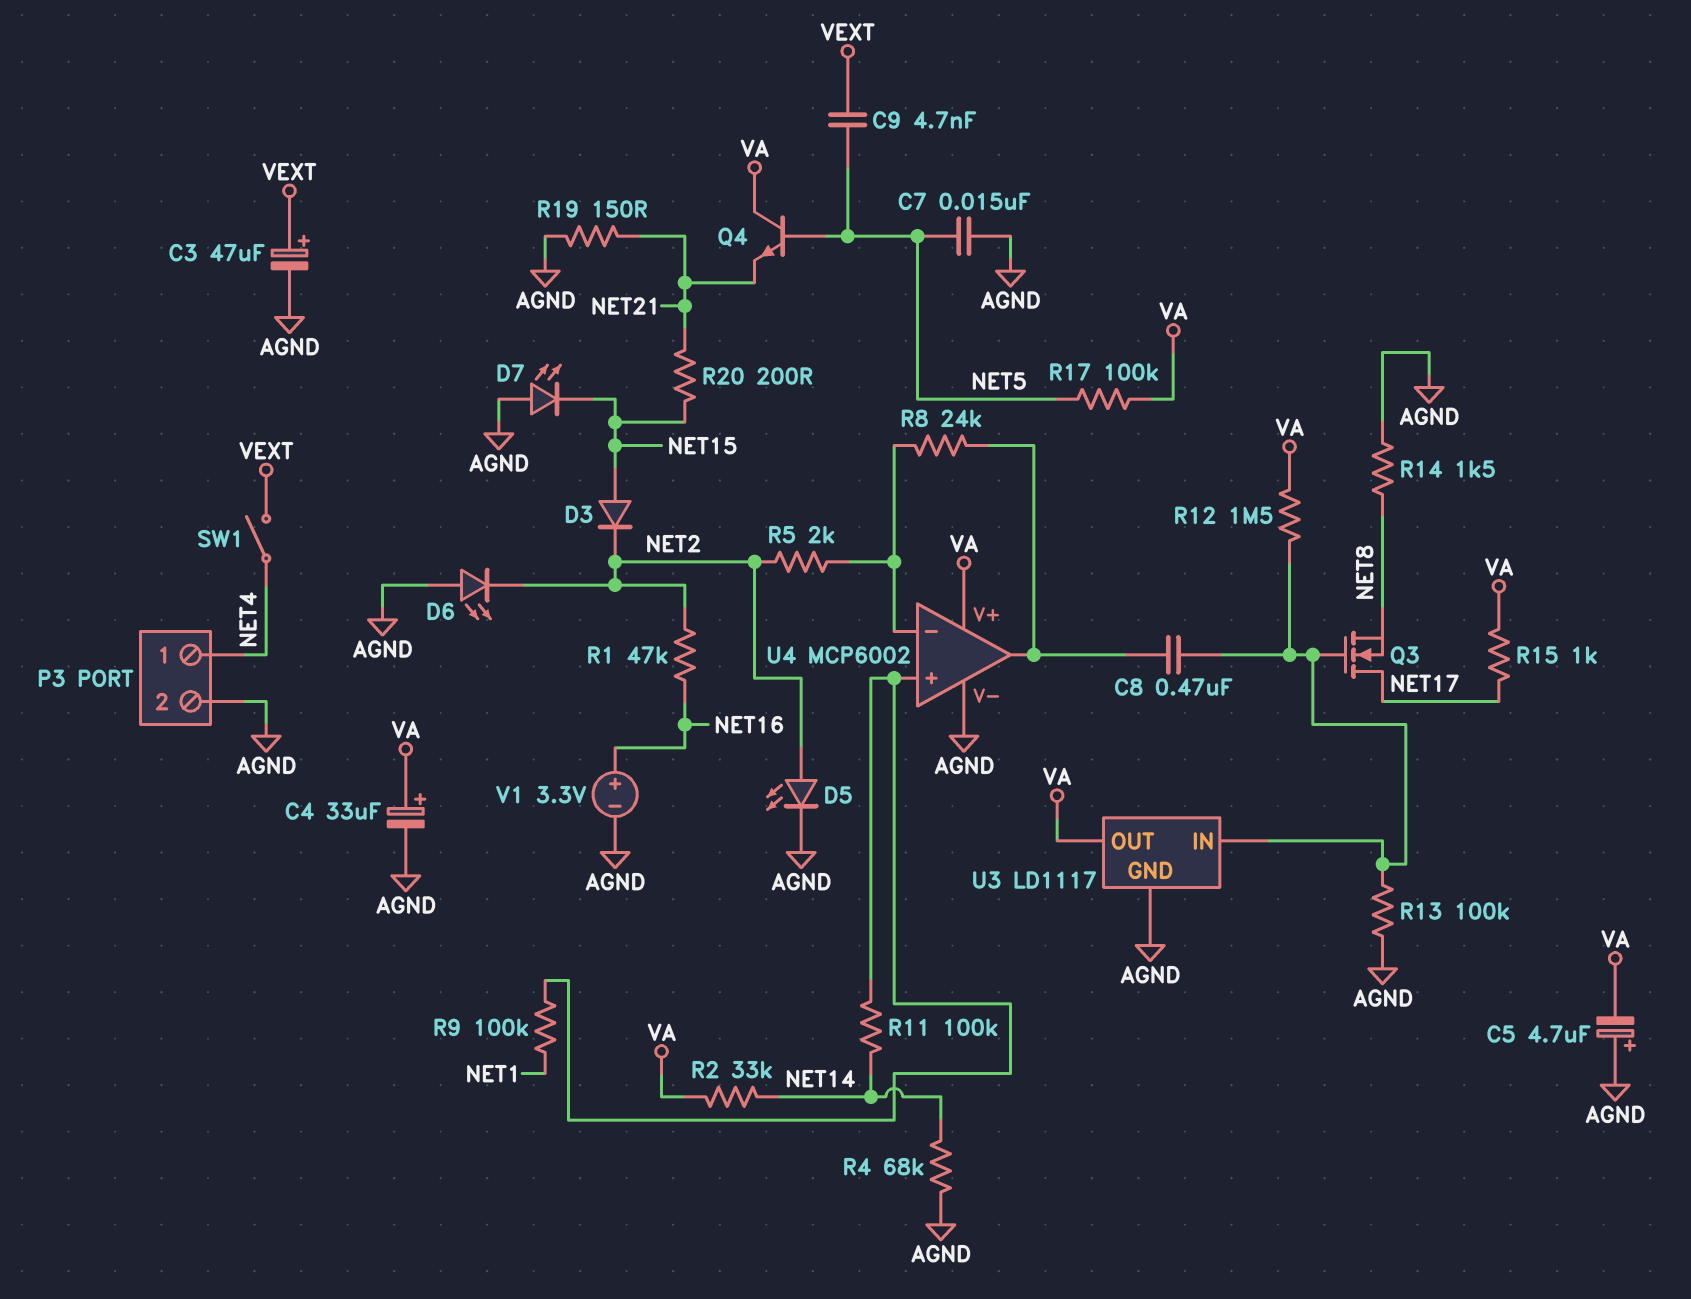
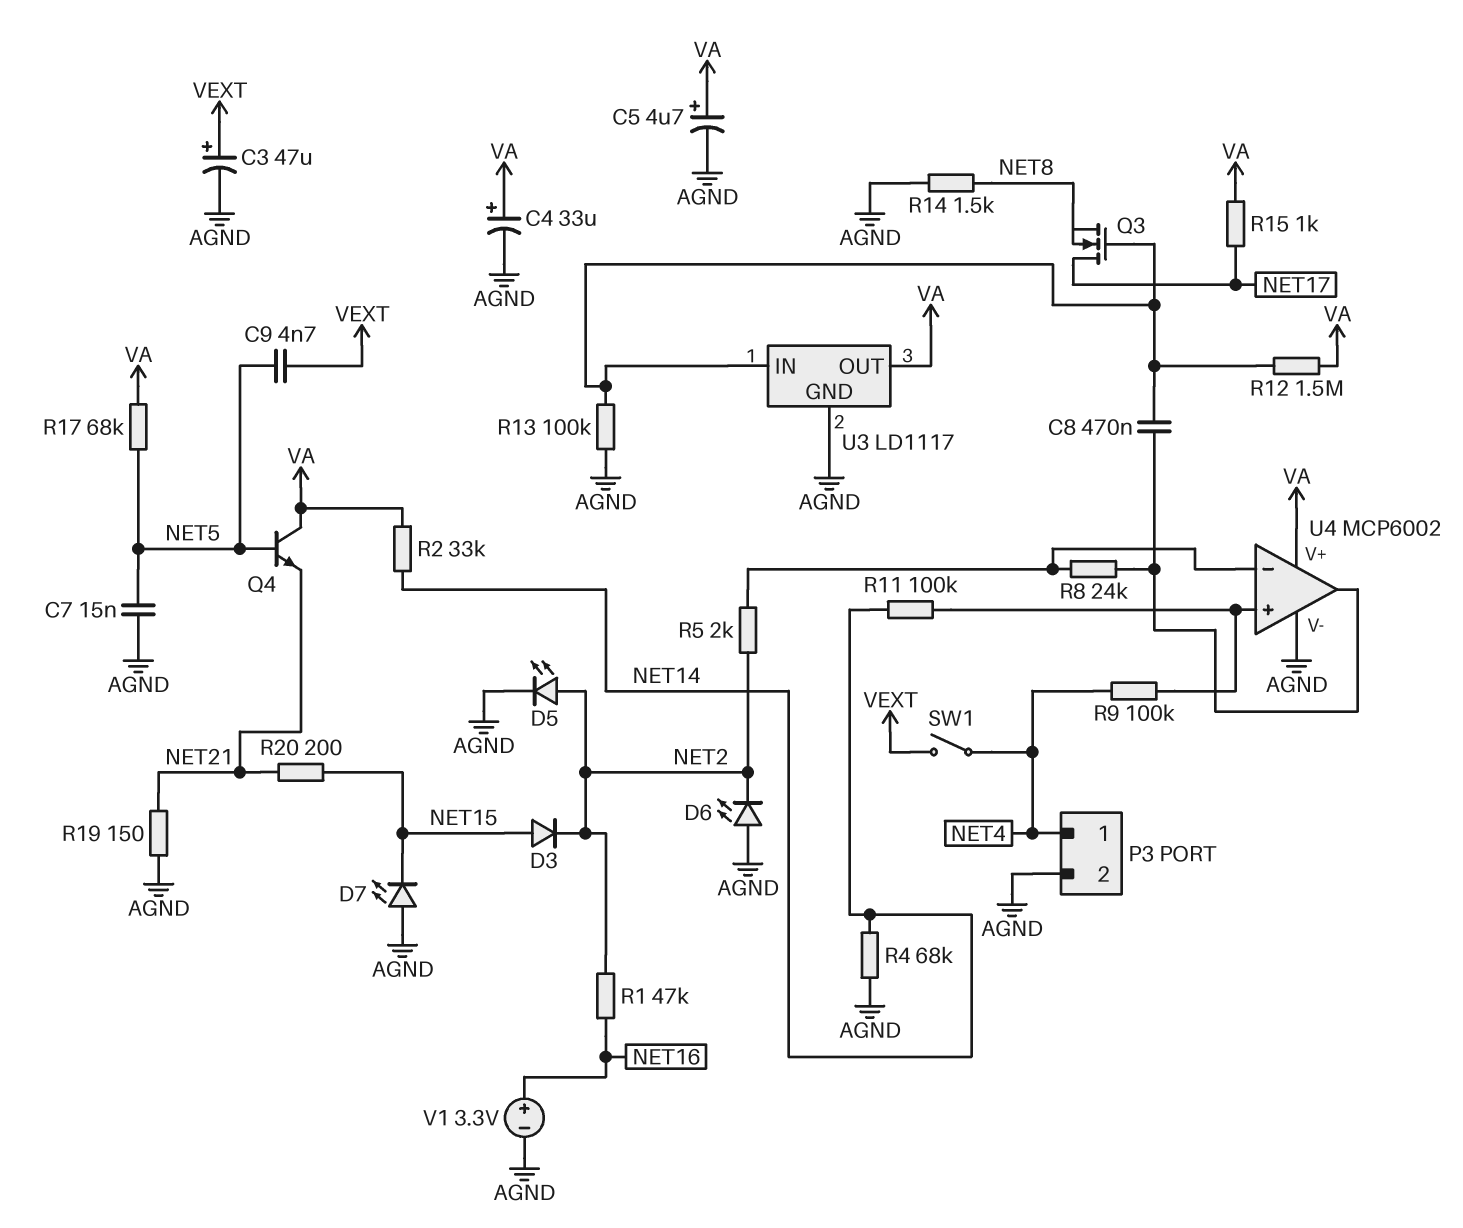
C5: 4.7uF (plus AGND, minus VA) -> 4.7uF (plus VA, minus AGND)
R9: 100k (NET1, U4/in+) -> 100k (NET4, U4/in+)
R17: 100k (NET5, VA) -> 68k (NET5, VA)

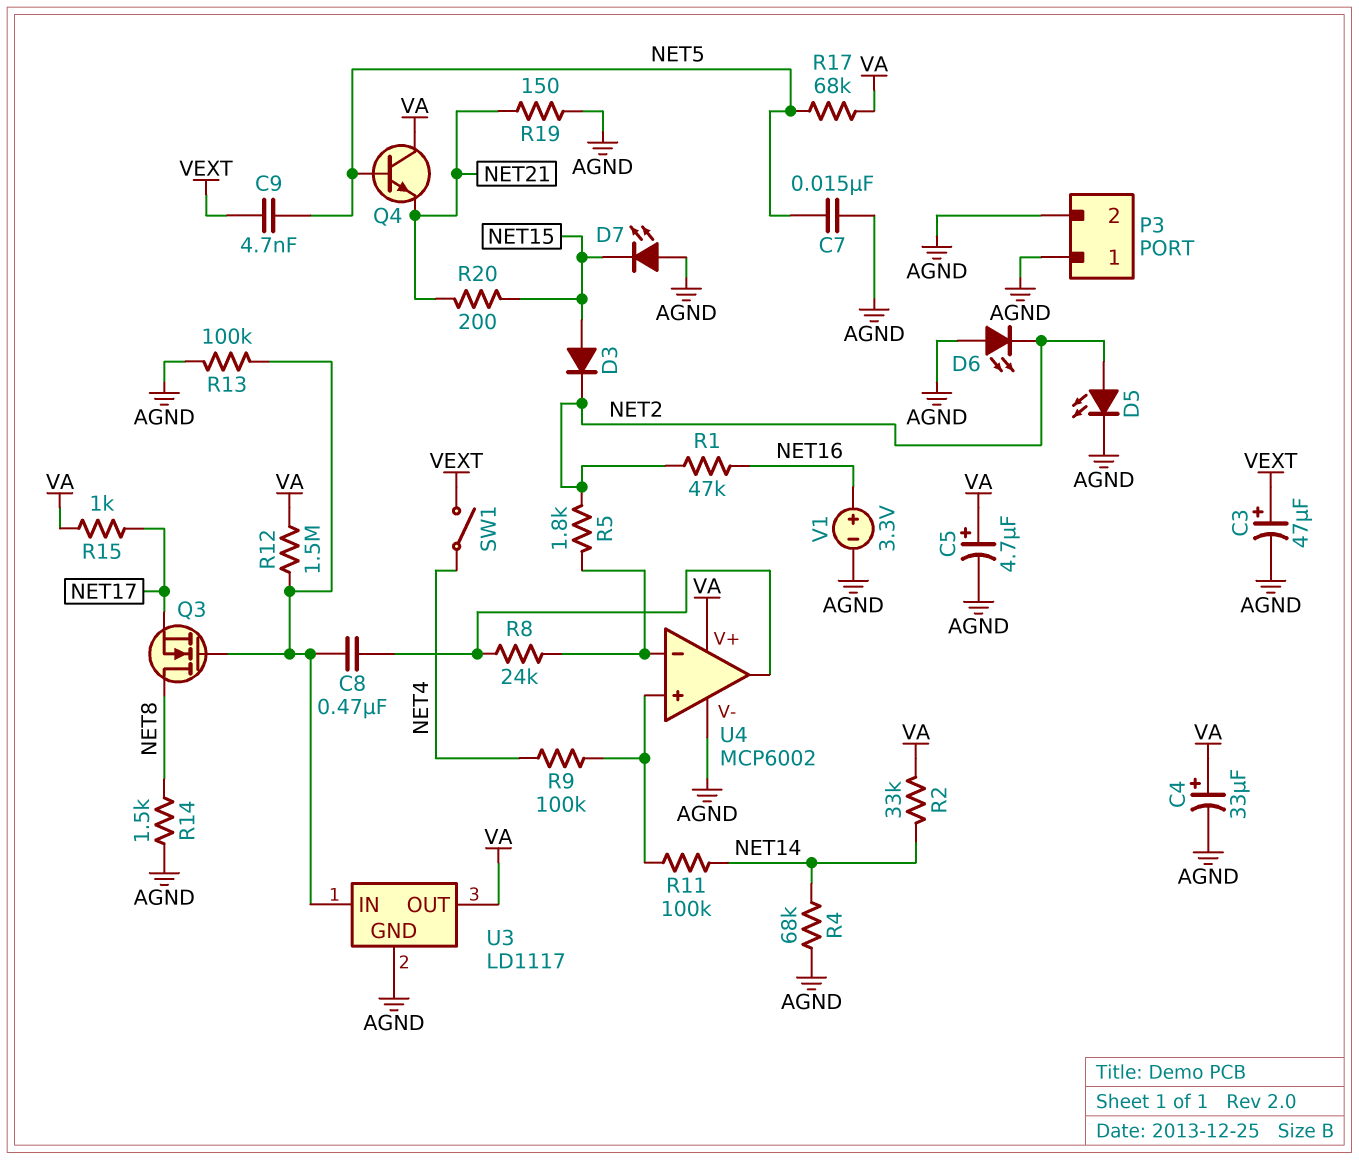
P3 pin 1: NET4 -> AGND
Q3: NMOS (G U3/IN, D NET17, S NET8) -> NMOS (G U3/IN, D NET8, S NET17)
R5: 2k (NET2, U4/in-) -> 1.8k (NET2, U4/in-)

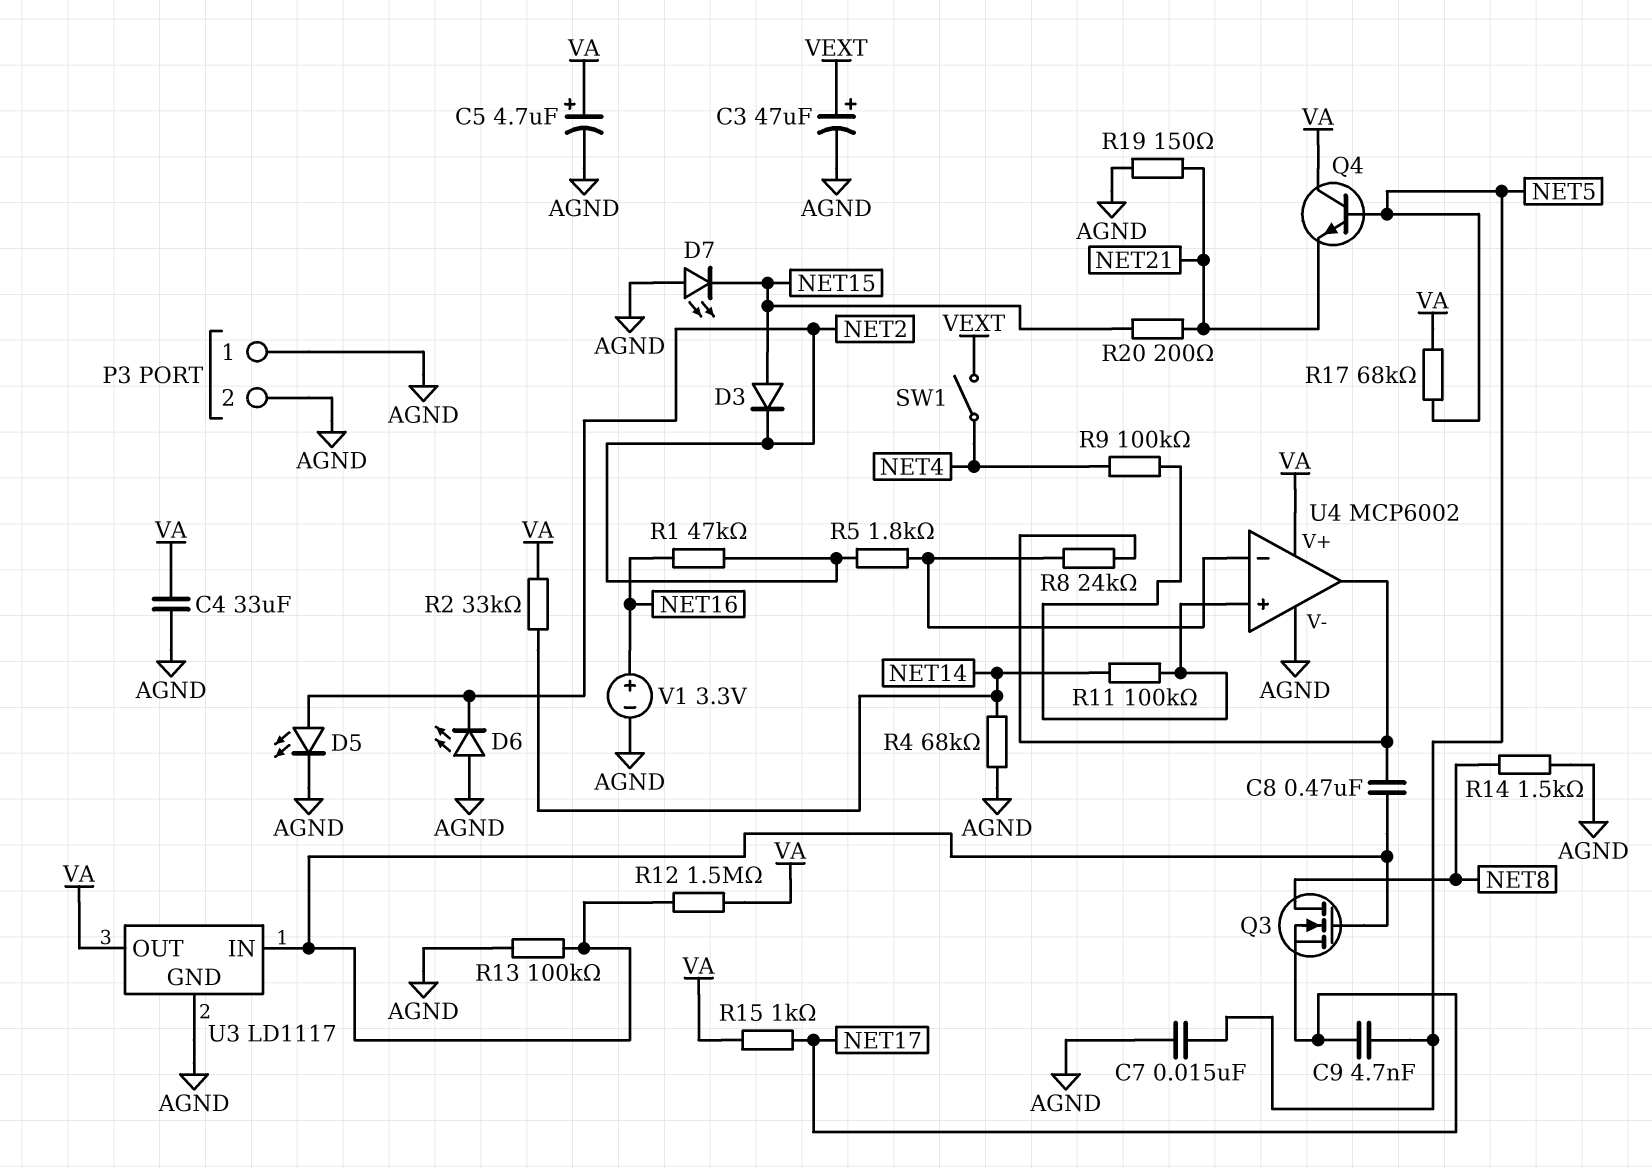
C4: 33uF (plus VA, minus AGND) -> 33uF (AGND, VA)
C9: 4.7nF (NET5, VEXT) -> 4.7nF (NET5, NET17)

